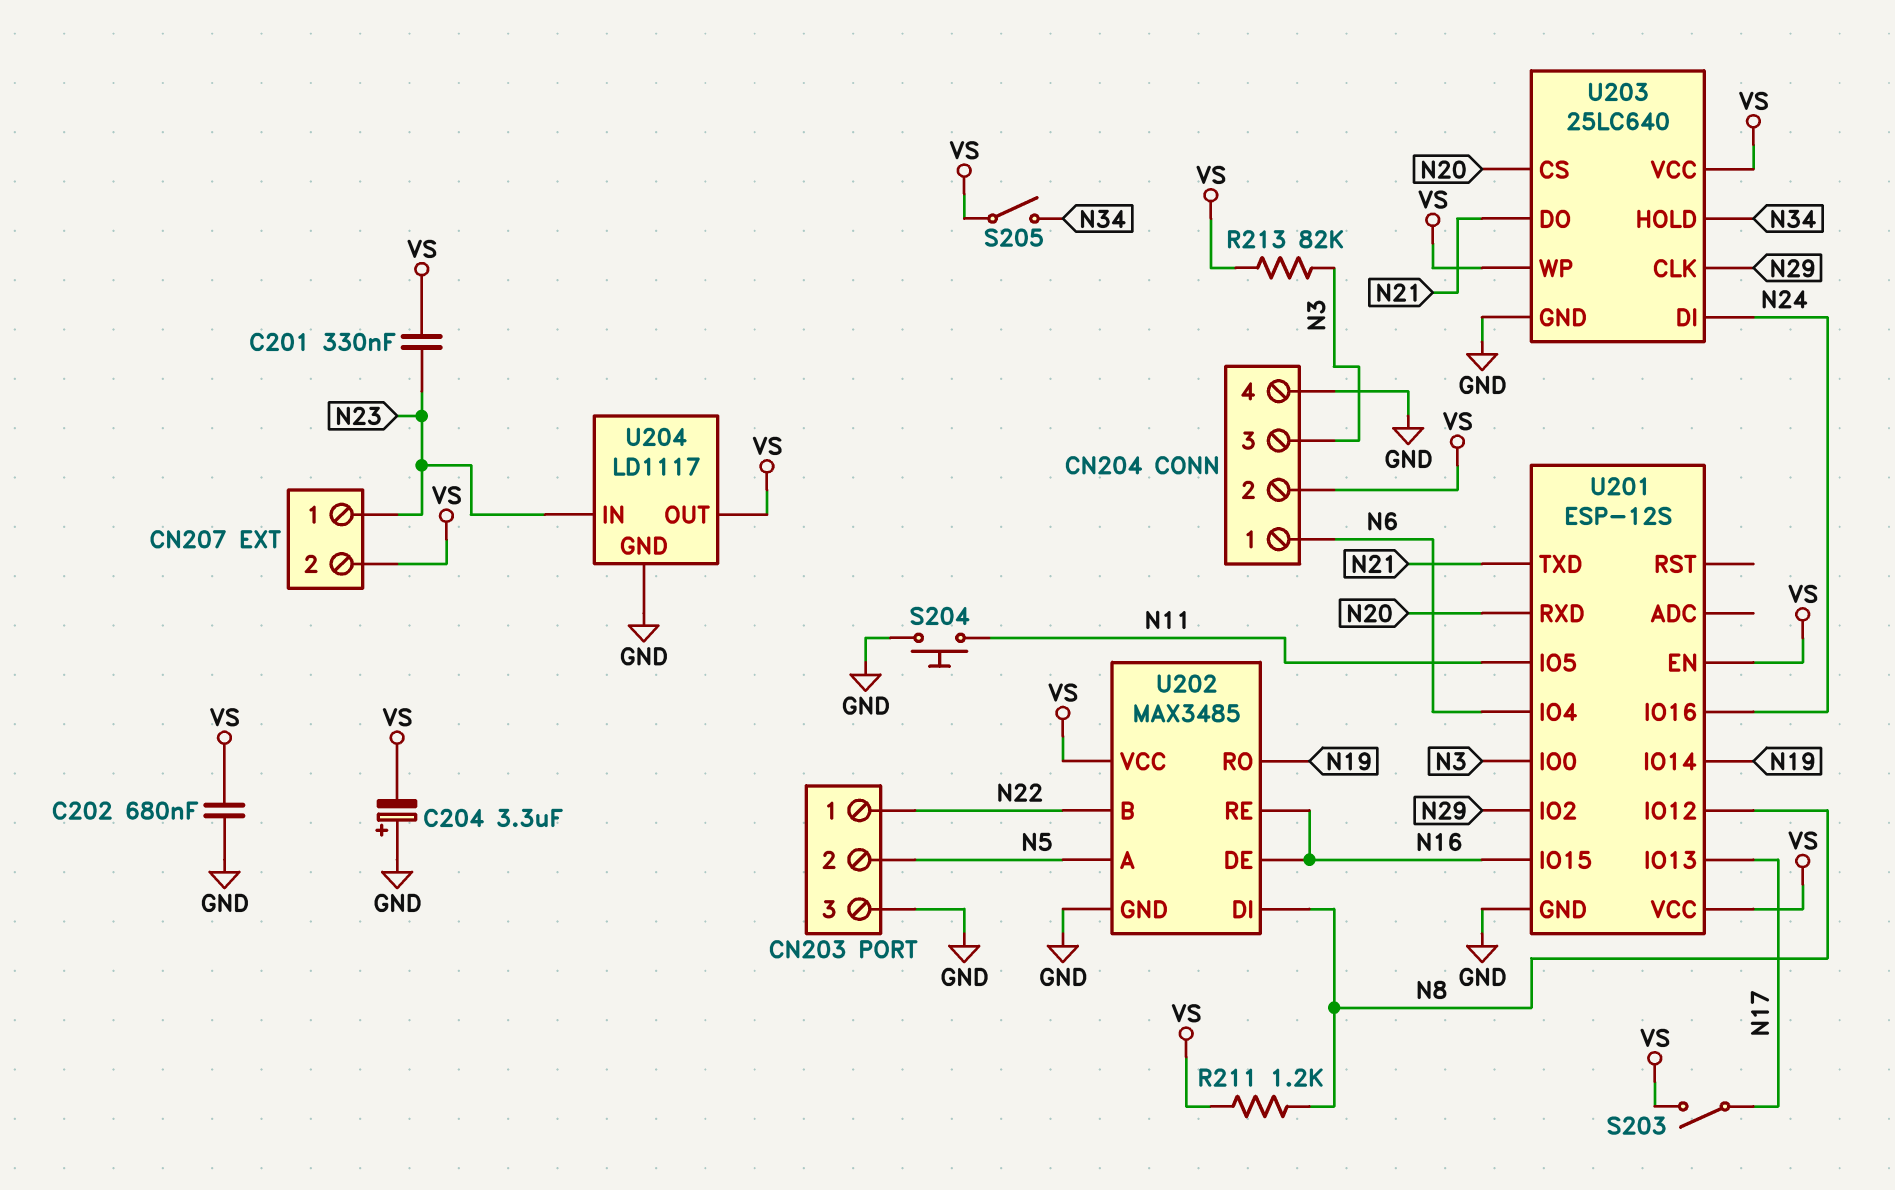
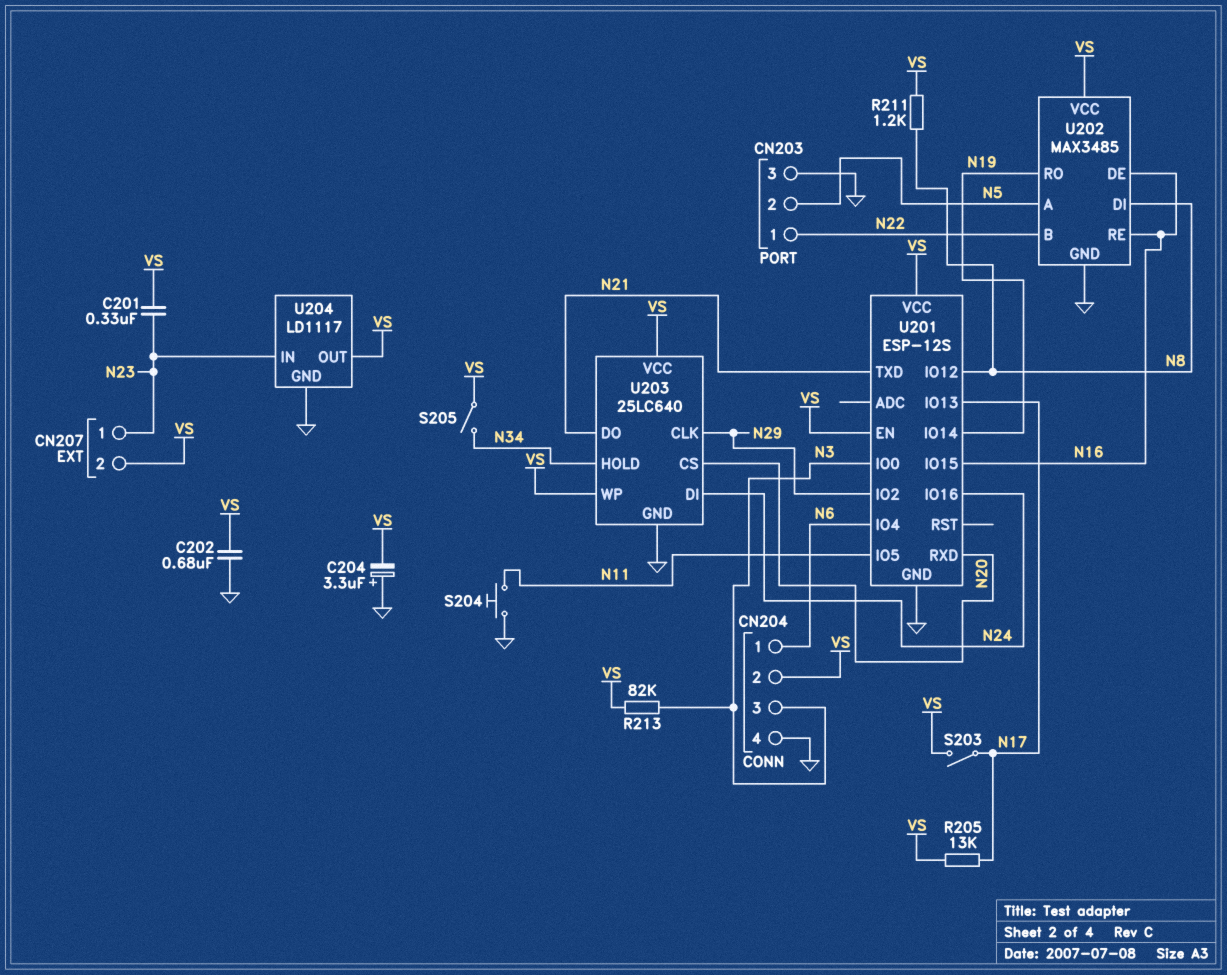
R205: none -> 13k (N17, VS)

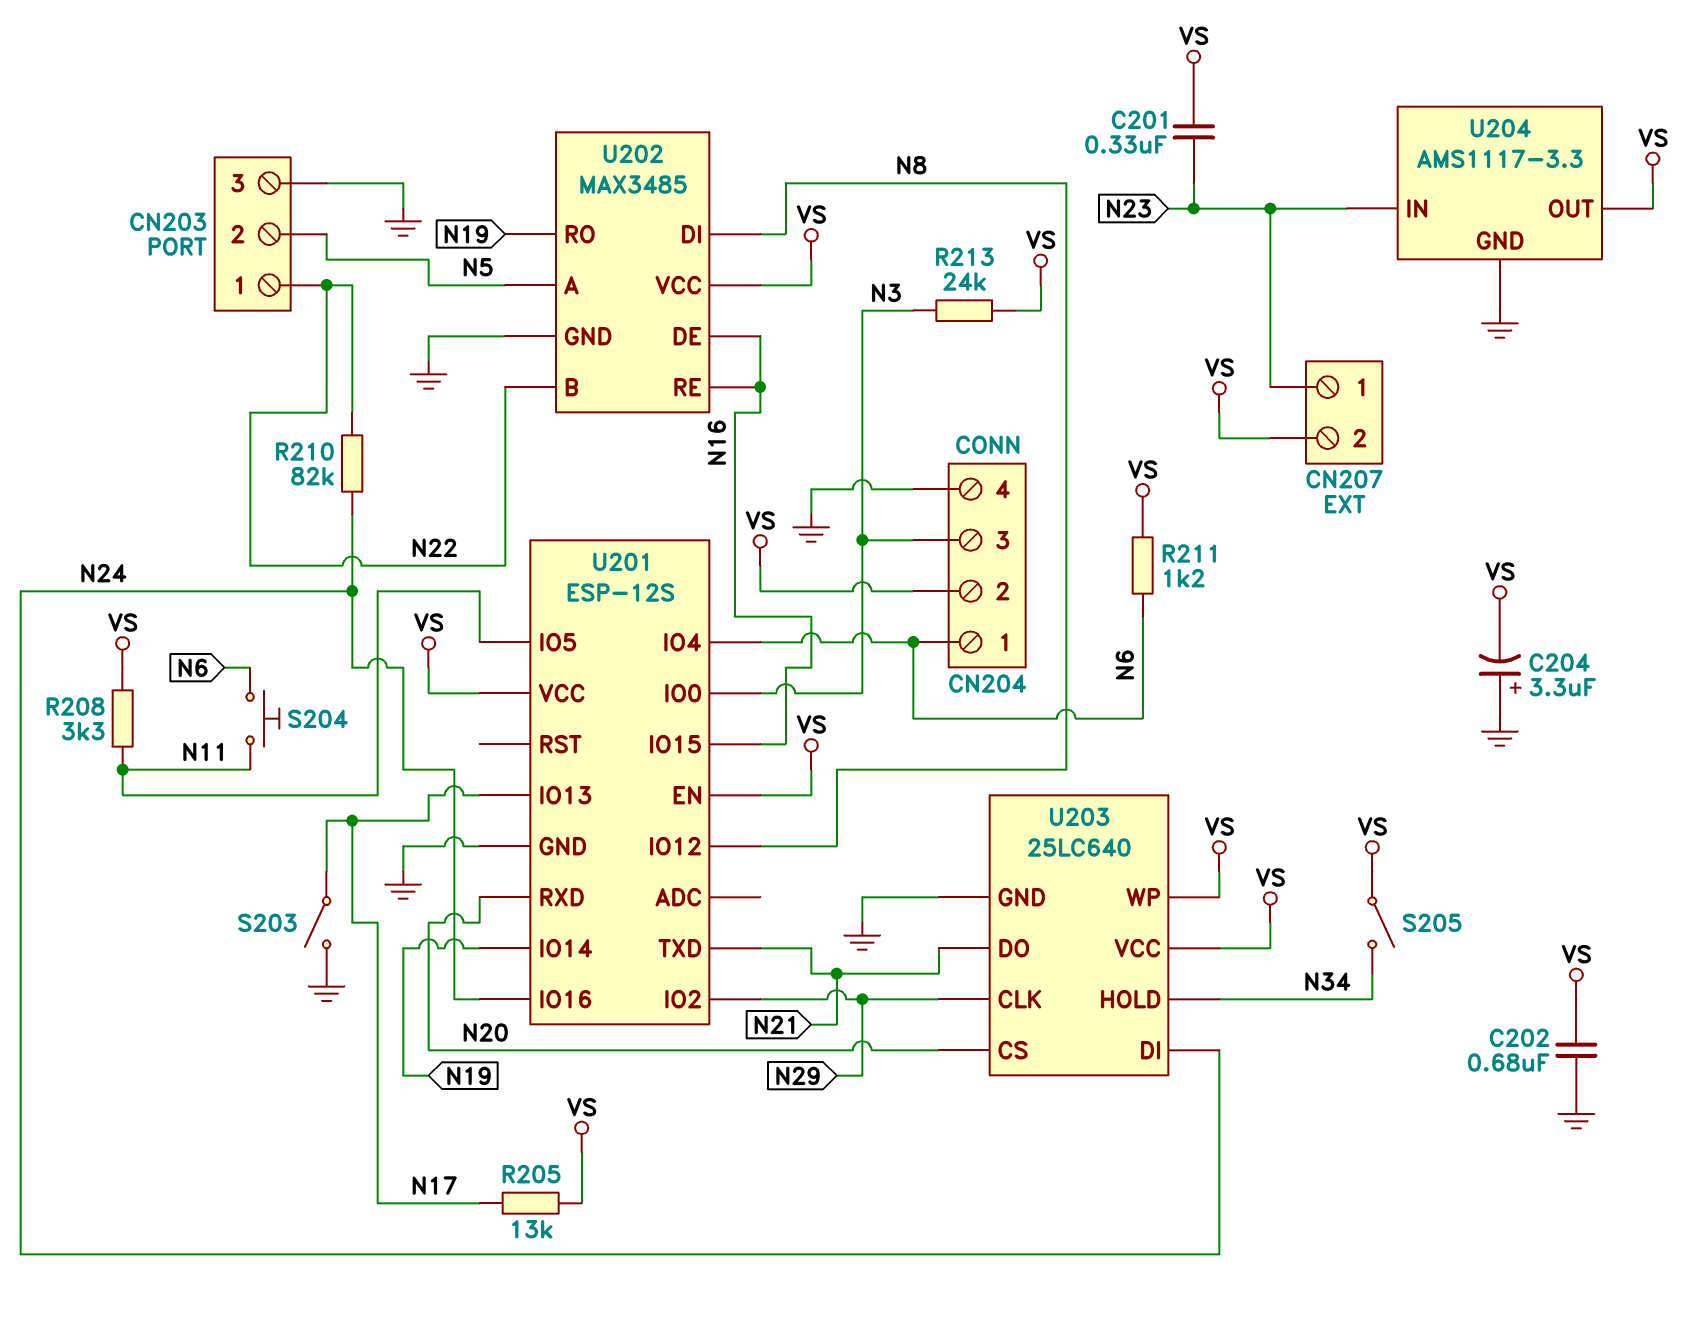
R208: none -> 3.3k (N11, VS)
R210: none -> 82k (N22, N24)
R211: 1.2k (N8, VS) -> 1.2k (N6, VS)
R213: 82k (N3, VS) -> 24k (N3, VS)
S203: switch (N17, VS) -> switch (GND, N17)
S204: button (GND, N11) -> button (N6, N11)
U204: LD1117 -> AMS1117-3.3

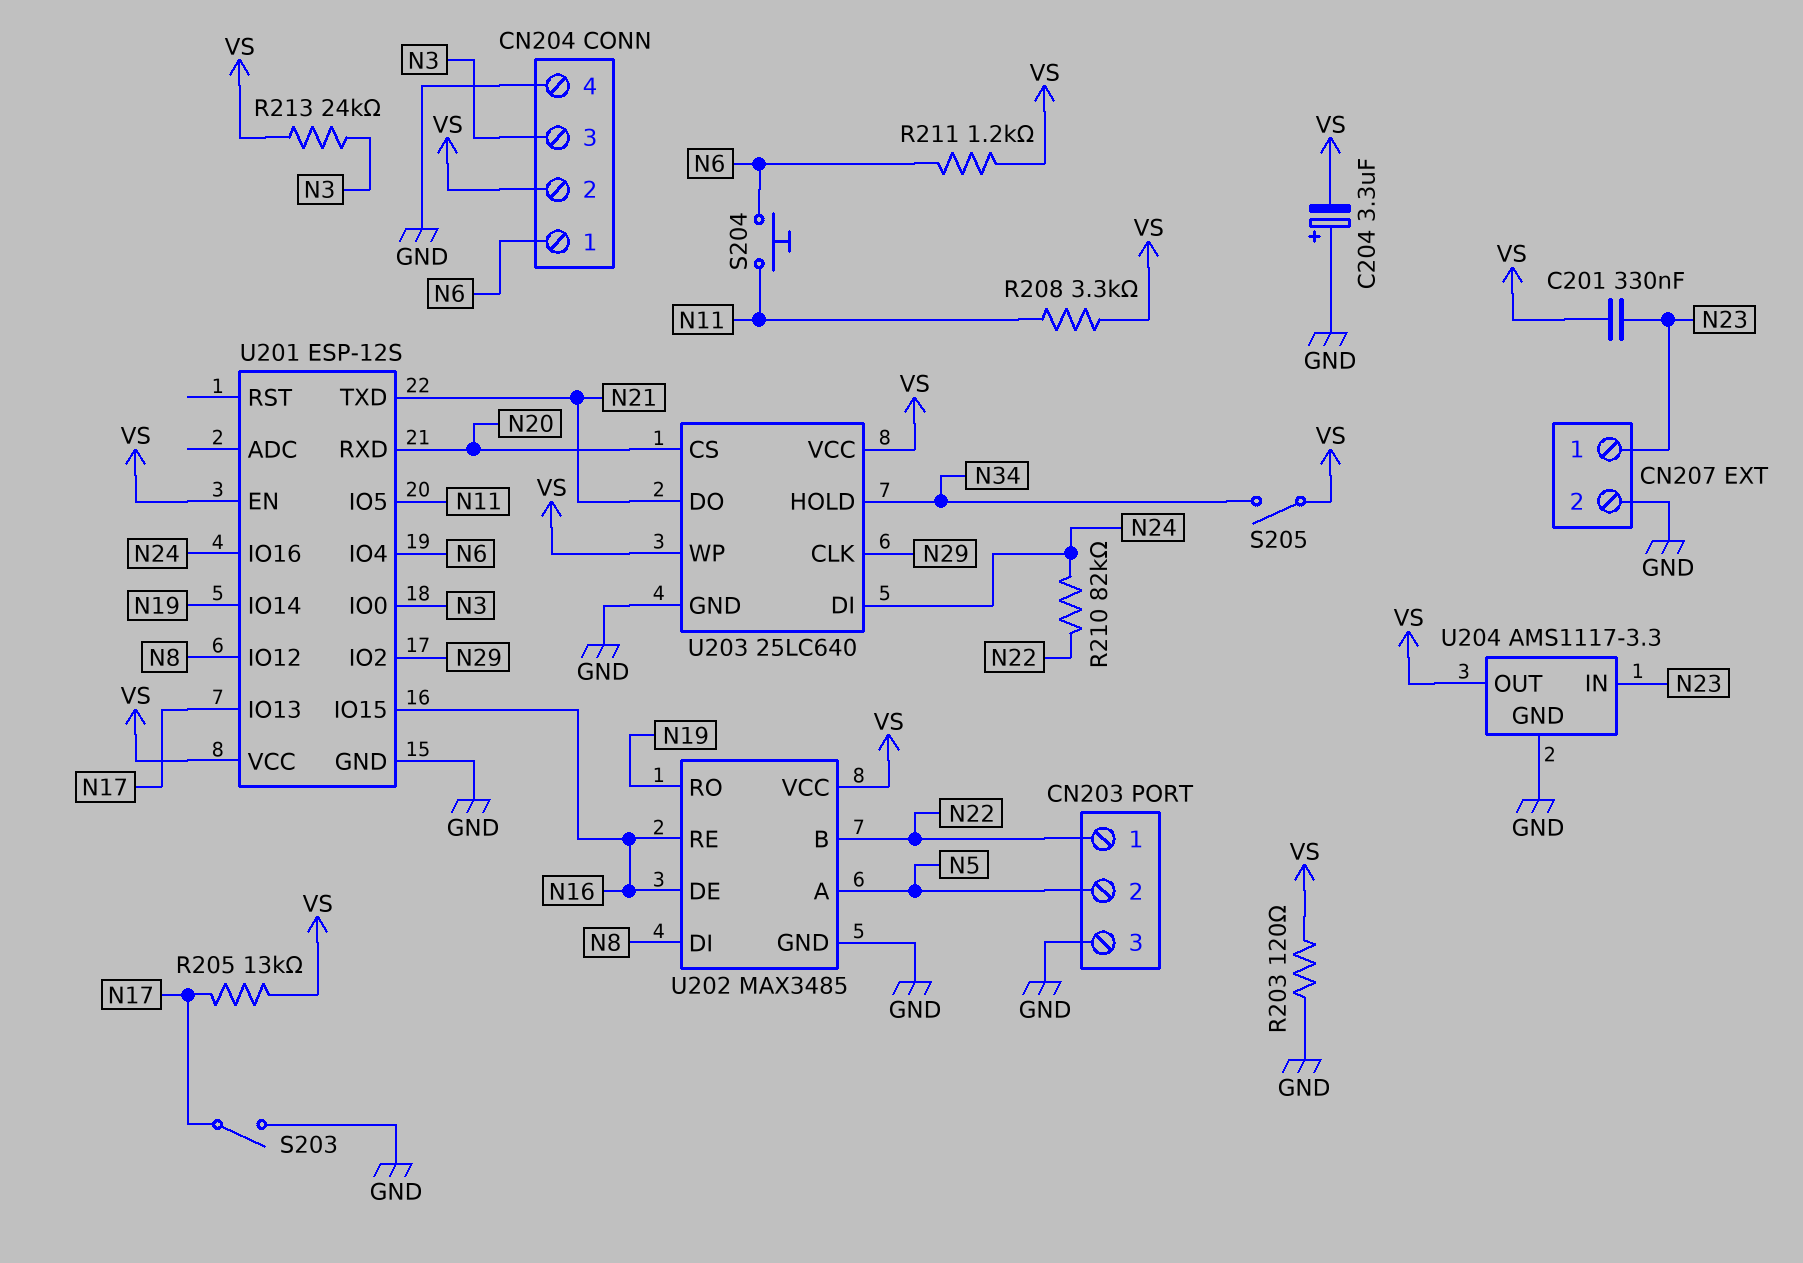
C202: 680nF (GND, VS) -> none
CN207 pin 2: VS -> GND
R203: none -> 120 (GND, VS)

